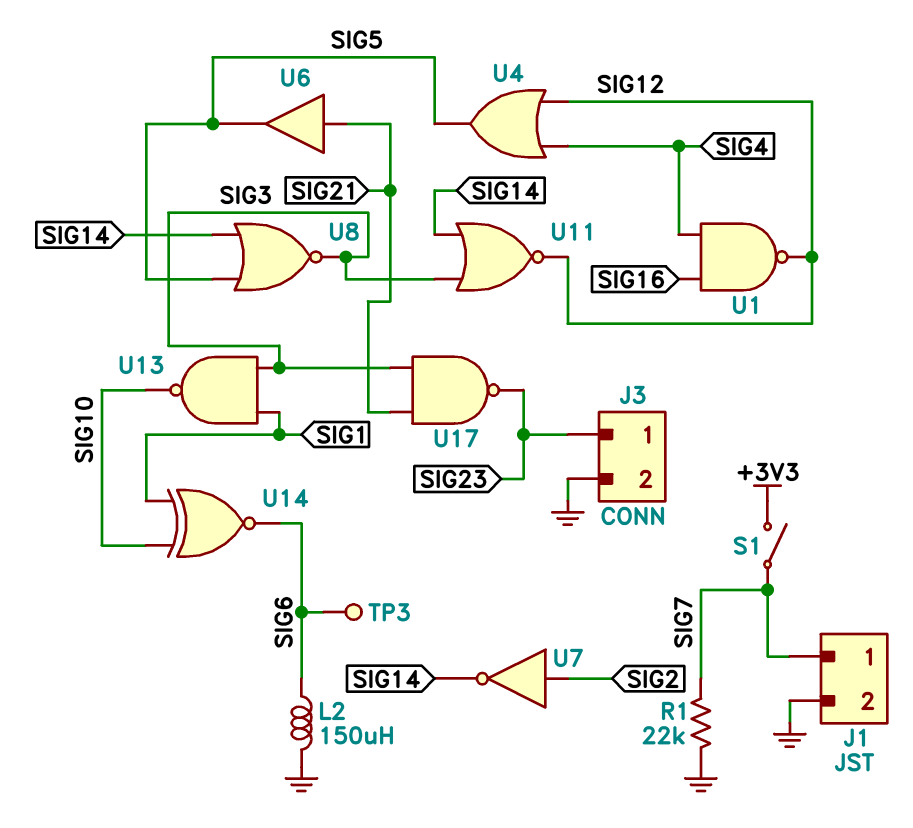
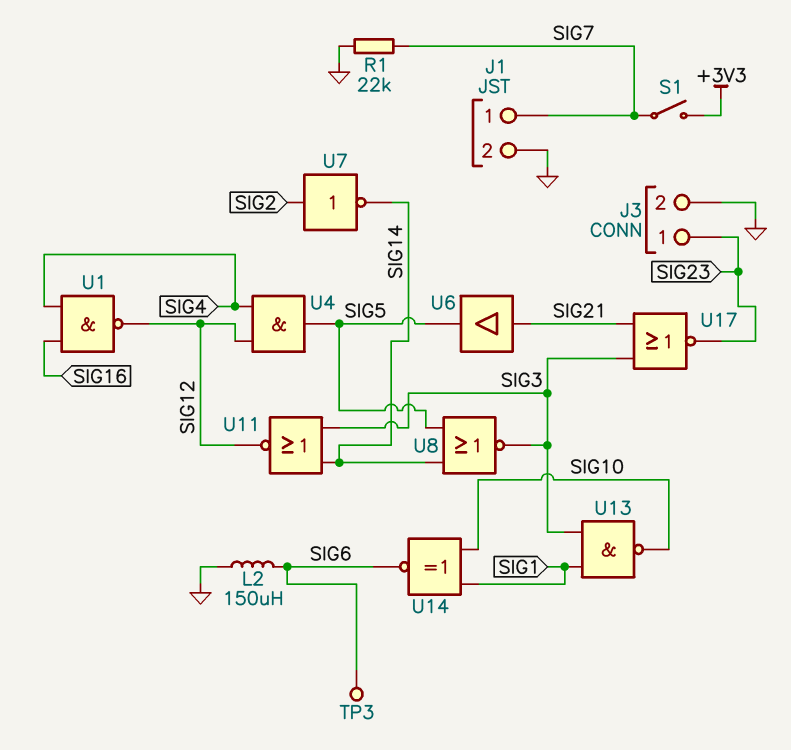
U4: OR (in SIG4, in SIG12, out SIG5) -> AND (in SIG4, in SIG12, out SIG5)
U17: NAND (in SIG3, in SIG21, out SIG23) -> NOR (in SIG3, in SIG21, out SIG23)

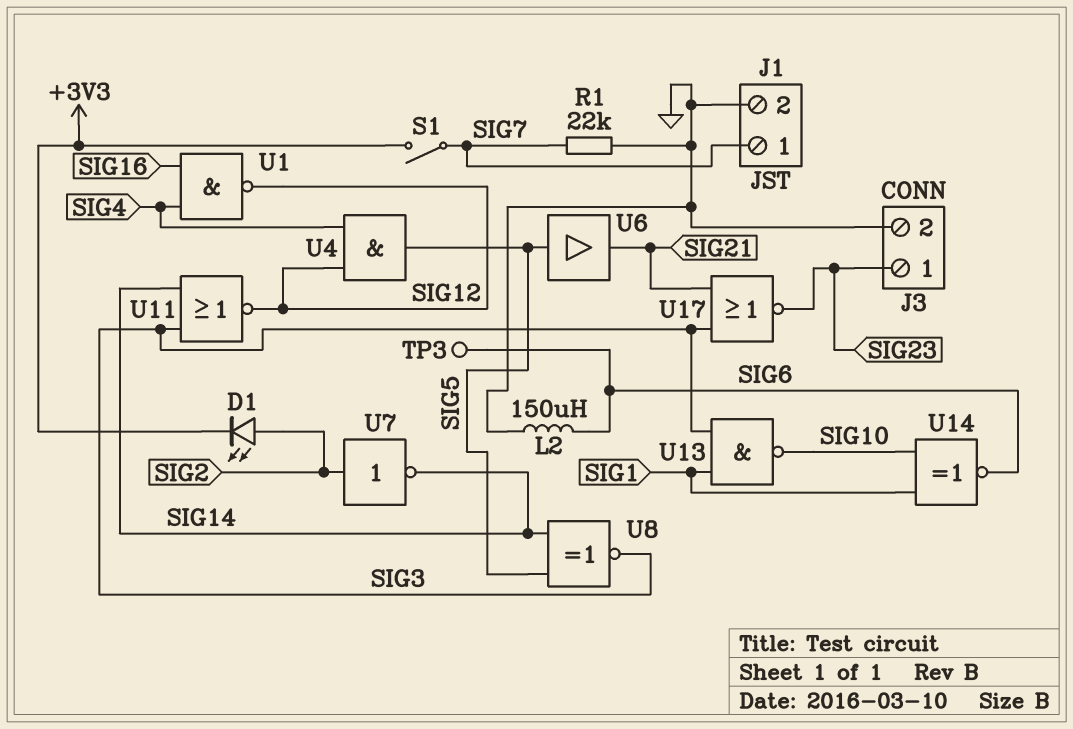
D1: none -> LED (A SIG2, K +3V3)
U6: buffer (in SIG21, out SIG5) -> buffer (in SIG5, out SIG21)
U8: NOR (in SIG5, in SIG14, out SIG3) -> XNOR (in SIG5, in SIG14, out SIG3)

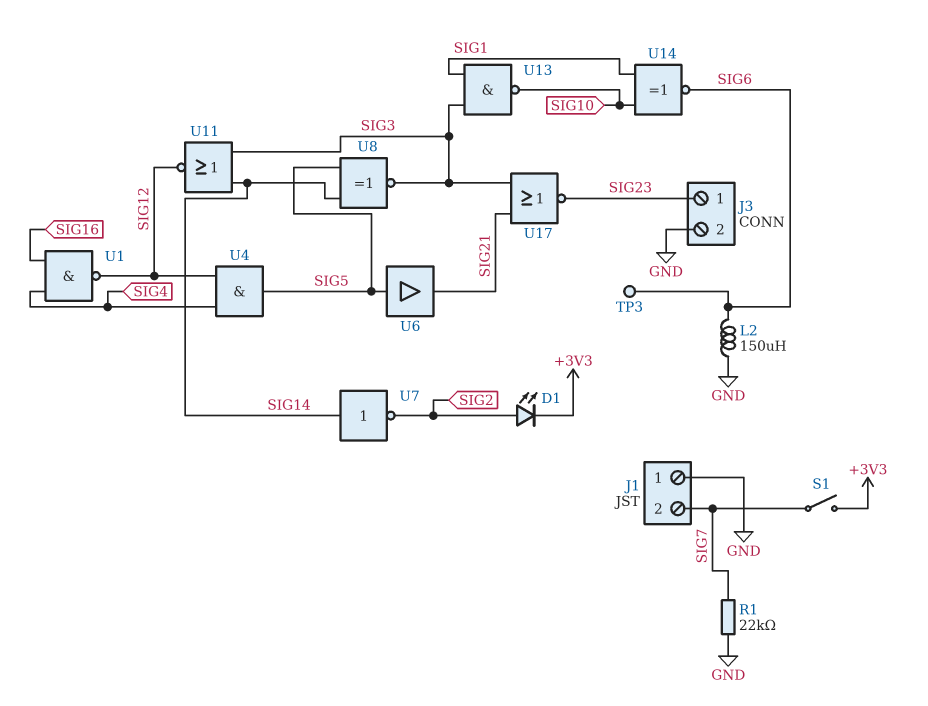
J1 pin 1: SIG7 -> GND
J1 pin 2: GND -> SIG7
U7: NOT (in SIG2, out SIG14) -> NOT (in SIG14, out SIG2)

